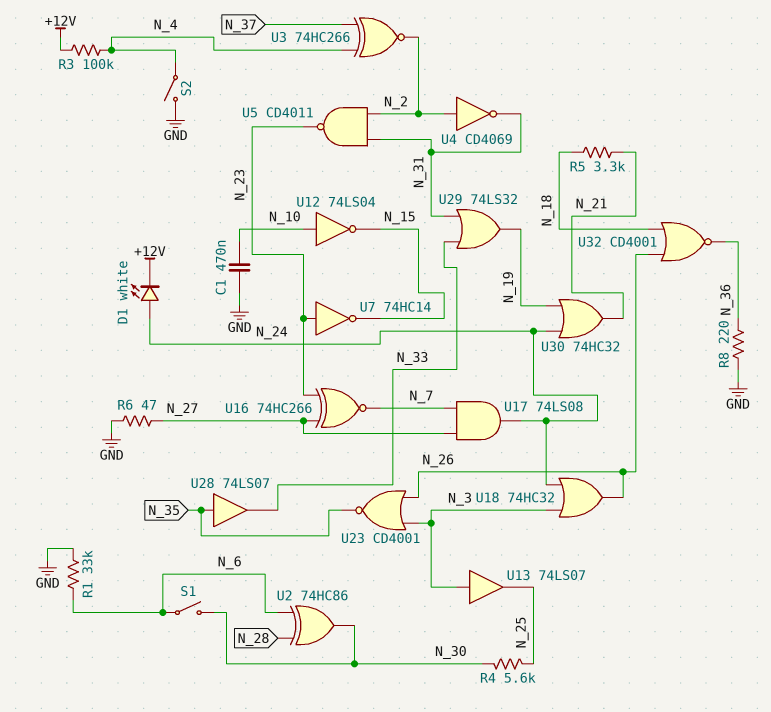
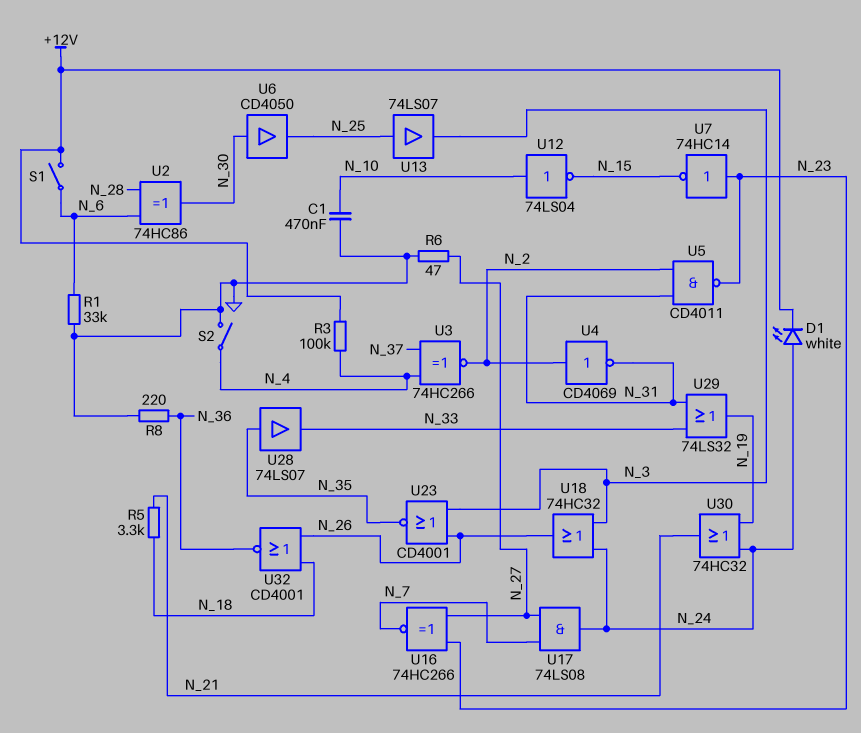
R4: 5.6k (N_25, N_30) -> none
S1: switch (N_6, N_30) -> switch (+12V, N_6)
U6: none -> buffer CD4050 (in N_30, out N_25)
U13: buffer 74LS07 (in N_3, out N_25) -> buffer 74LS07 (in N_25, out N_3)

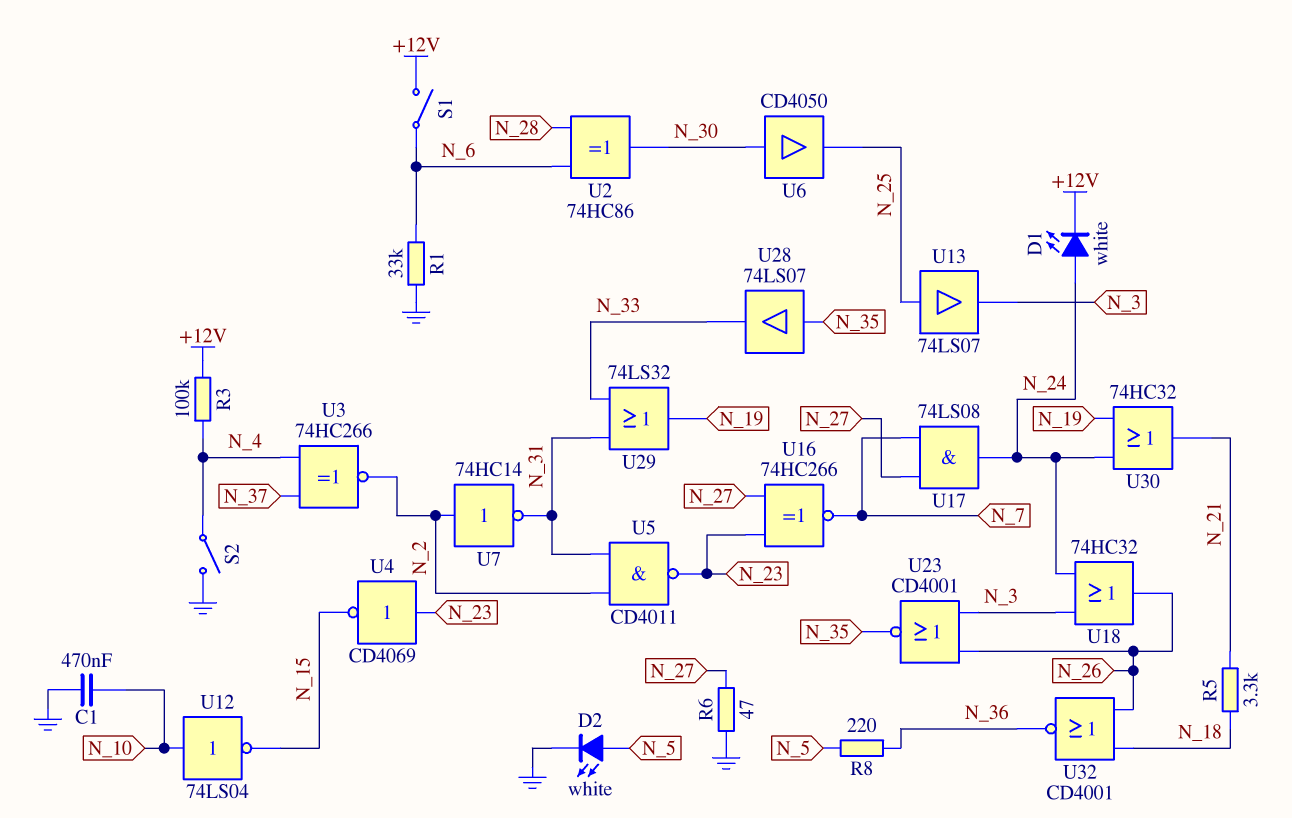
D2: none -> LED white (A N_5, K GND)
R8: 220 (GND, N_36) -> 220 (N_5, N_36)
U4: NOT CD4069 (in N_2, out N_31) -> NOT CD4069 (in N_23, out N_15)
U7: NOT 74HC14 (in N_23, out N_15) -> NOT 74HC14 (in N_2, out N_31)

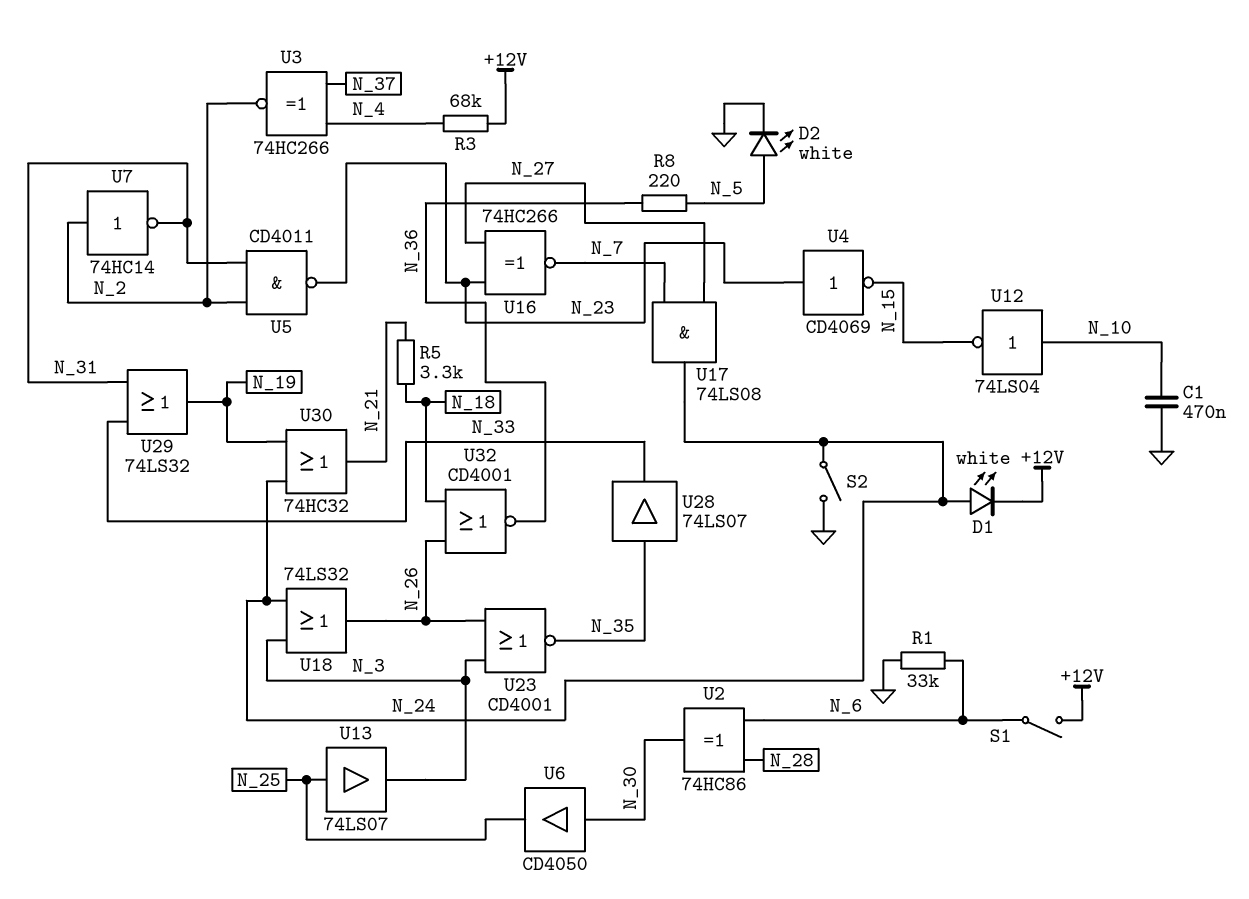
R3: 100k (+12V, N_4) -> 68k (+12V, N_4)
R6: 47 (GND, N_27) -> none
S2: switch (GND, N_4) -> switch (GND, N_24)
U18: OR 74HC32 (in N_3, in N_24, out N_26) -> OR 74LS32 (in N_3, in N_24, out N_26)

